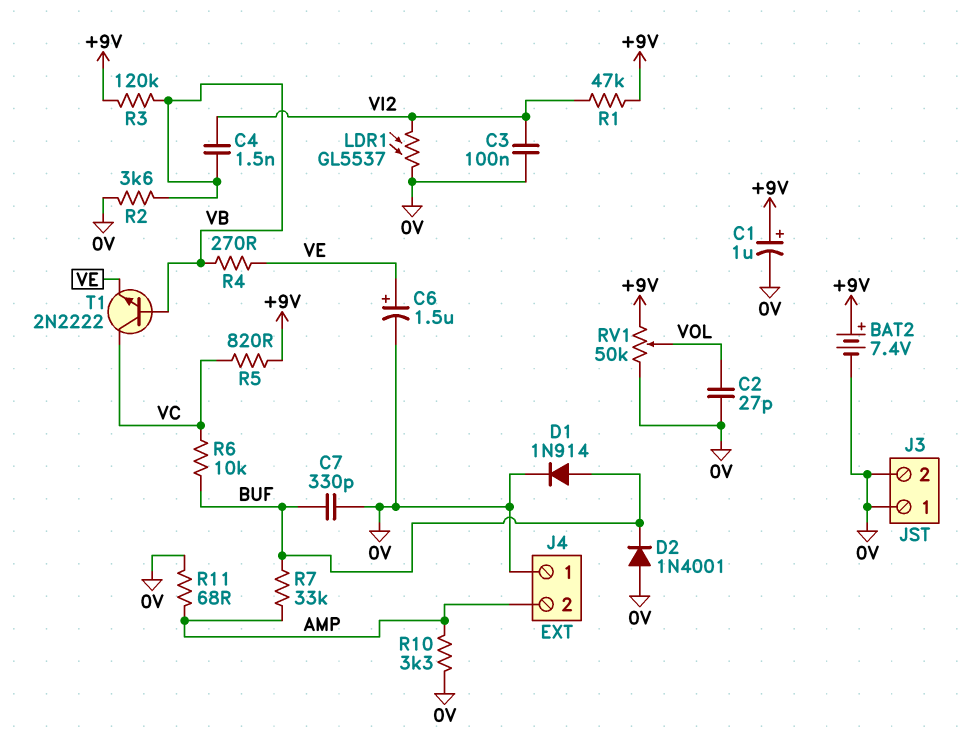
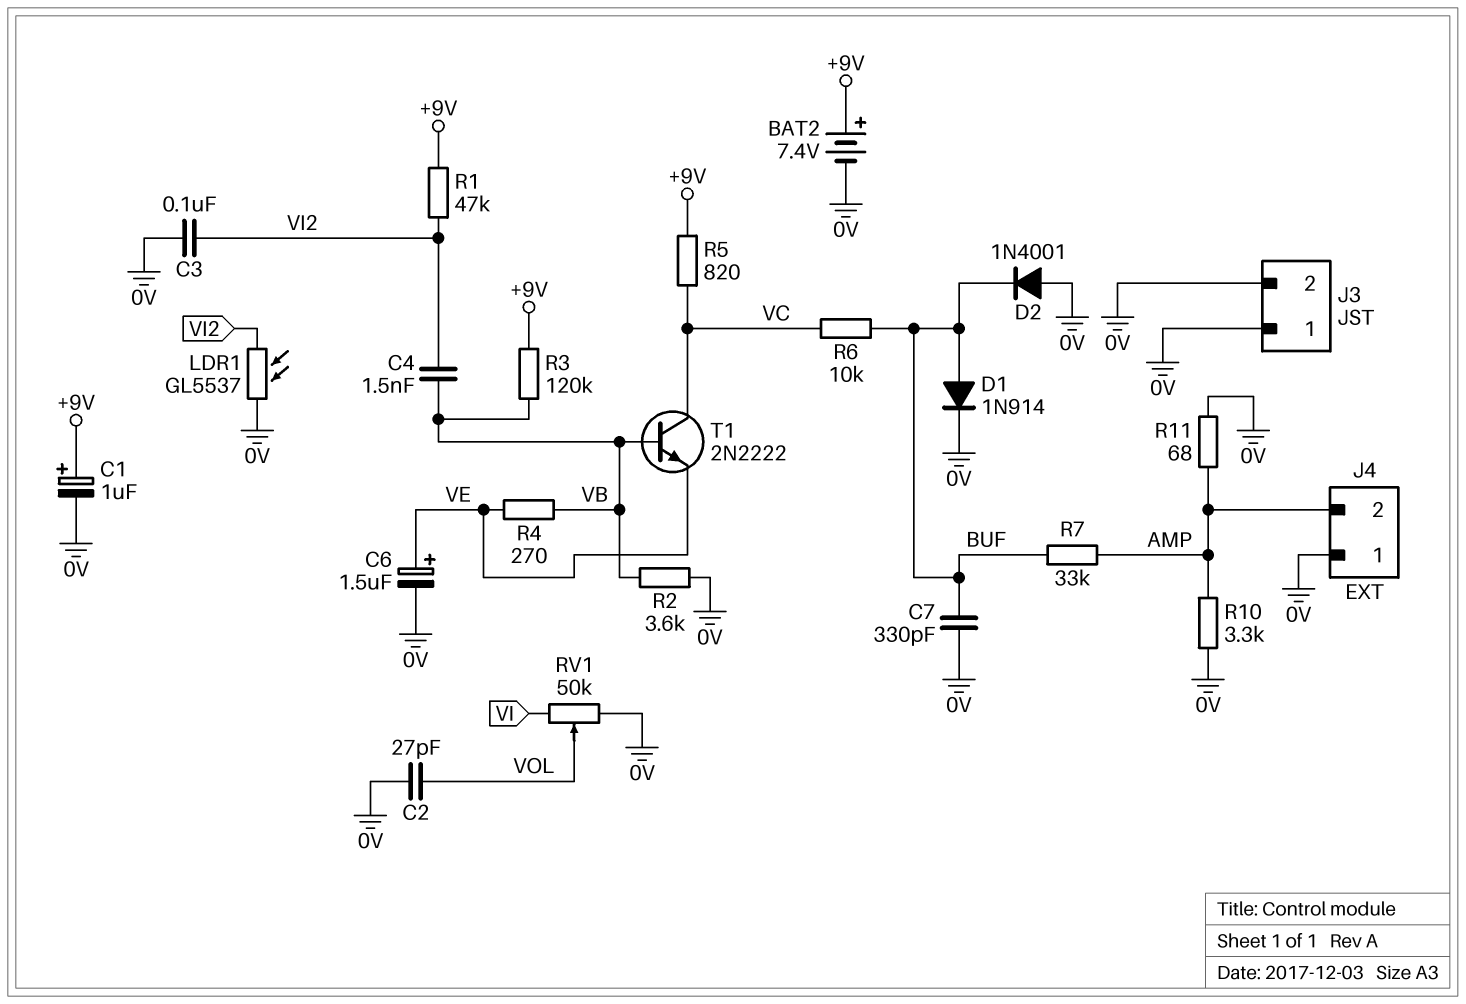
RV1: 50k (+9V, 0V, wiper VOL) -> 50k (0V, VI, wiper VOL)

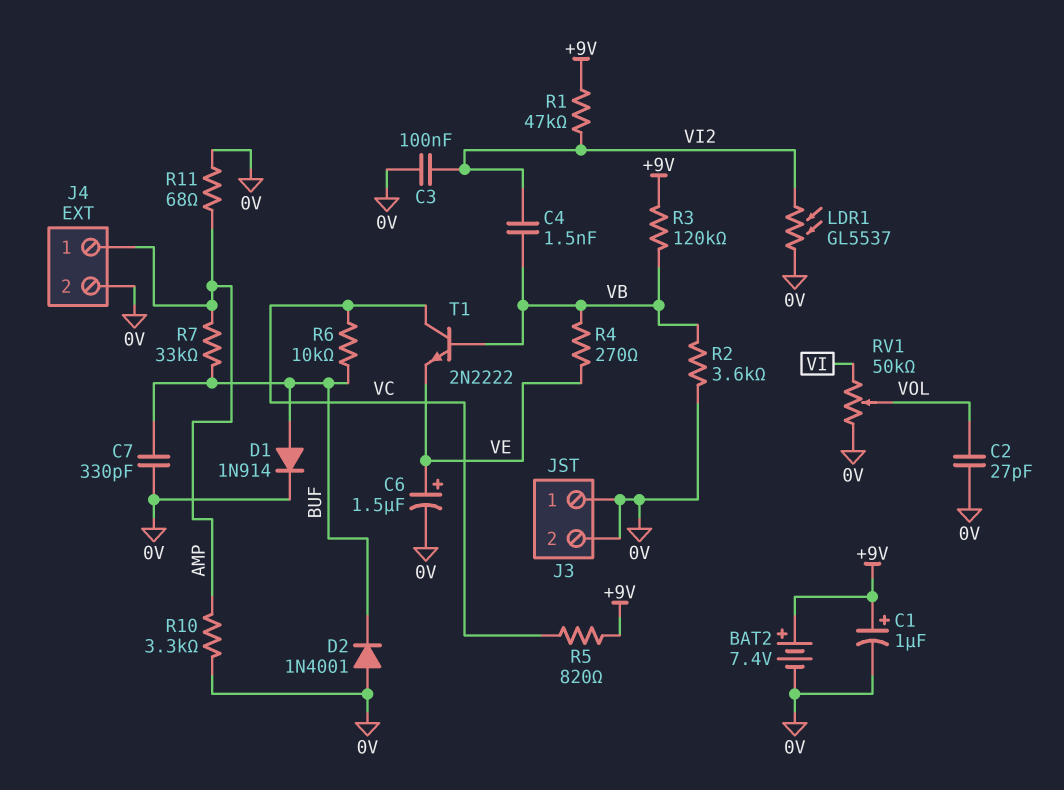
J4 pin 1: 0V -> AMP
J4 pin 2: AMP -> 0V

